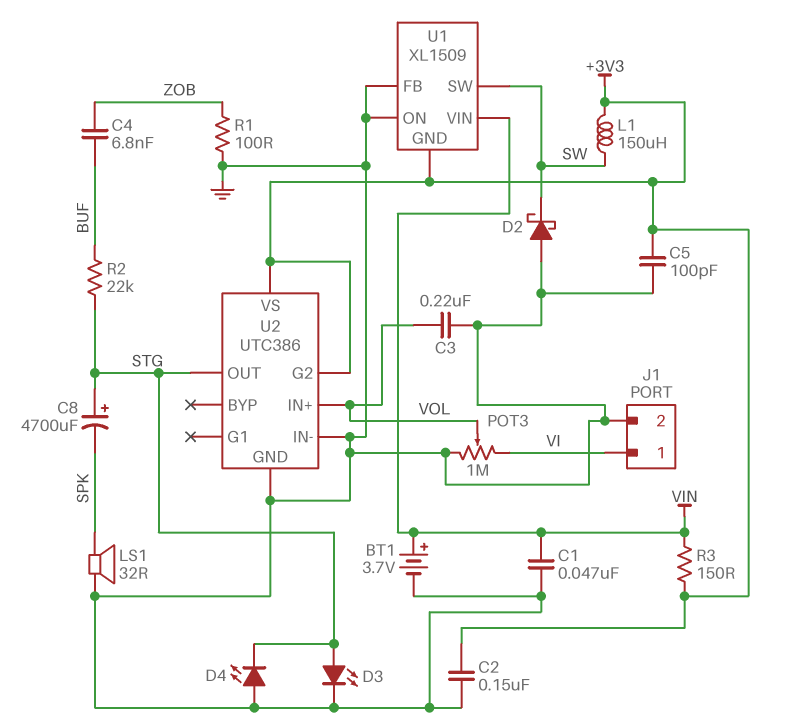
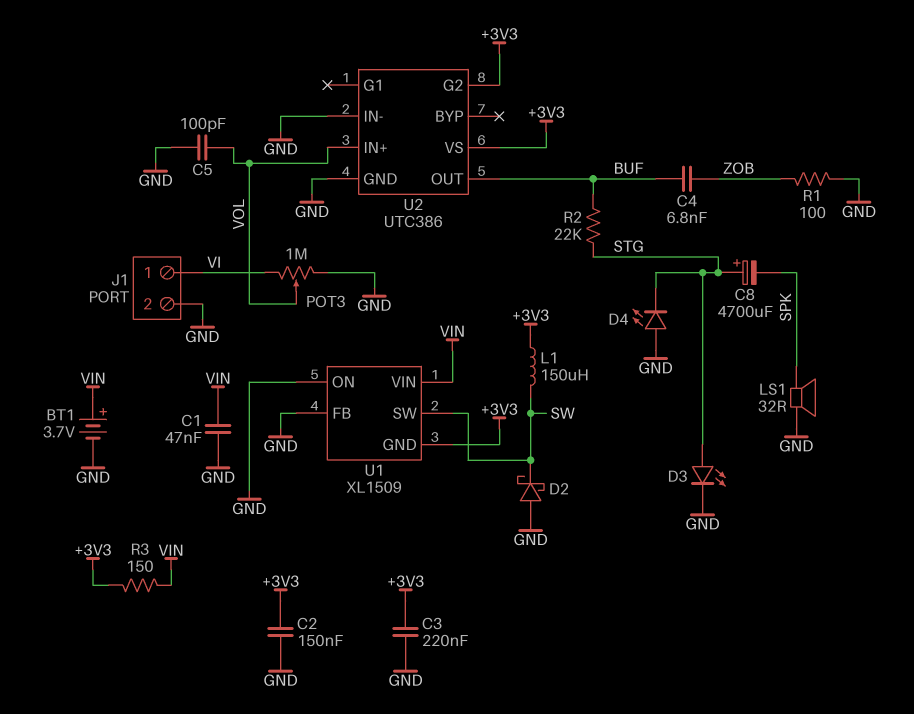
C3: 220nF (GND, VOL) -> 220nF (+3V3, GND)
C5: 100pF (+3V3, GND) -> 100pF (GND, VOL)
U2 pin OUT: STG -> BUF

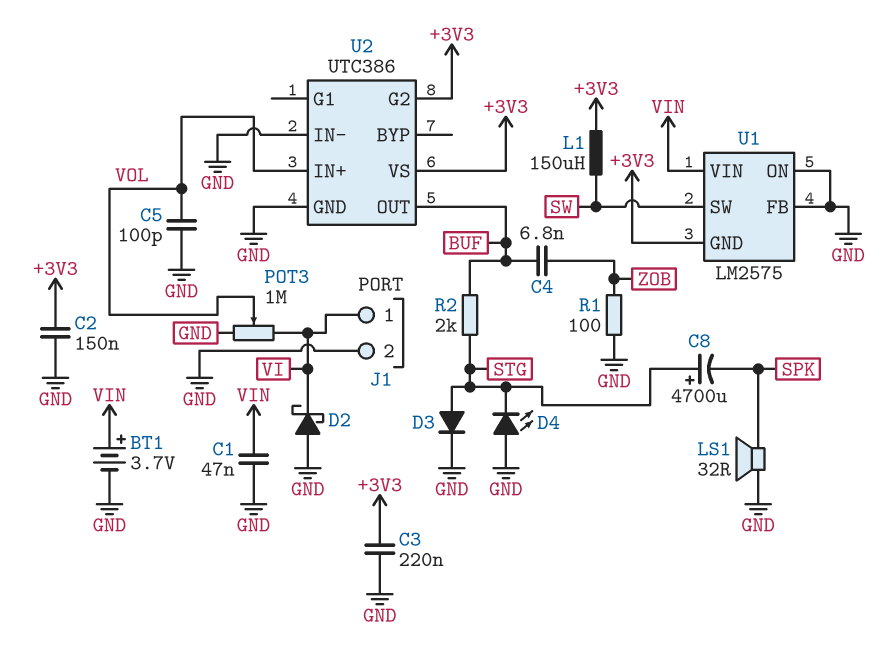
D2: schottky (A GND, K SW) -> schottky (A GND, K VI)
D3: LED (A STG, K GND) -> diode (A STG, K GND)
R2: 22k (BUF, STG) -> 2k (BUF, STG)
R3: 150 (+3V3, VIN) -> none
U1: XL1509 -> LM2575

